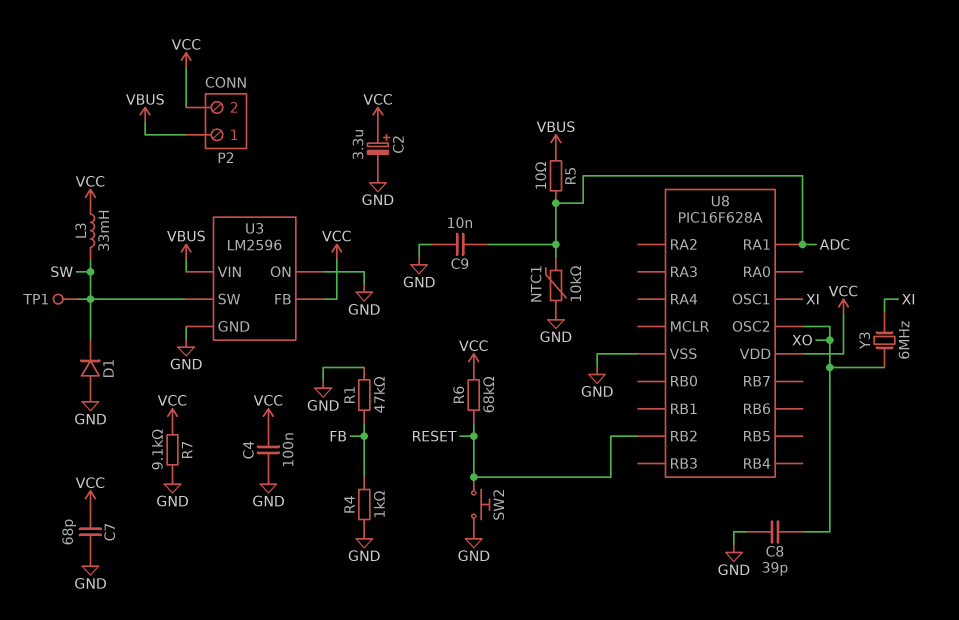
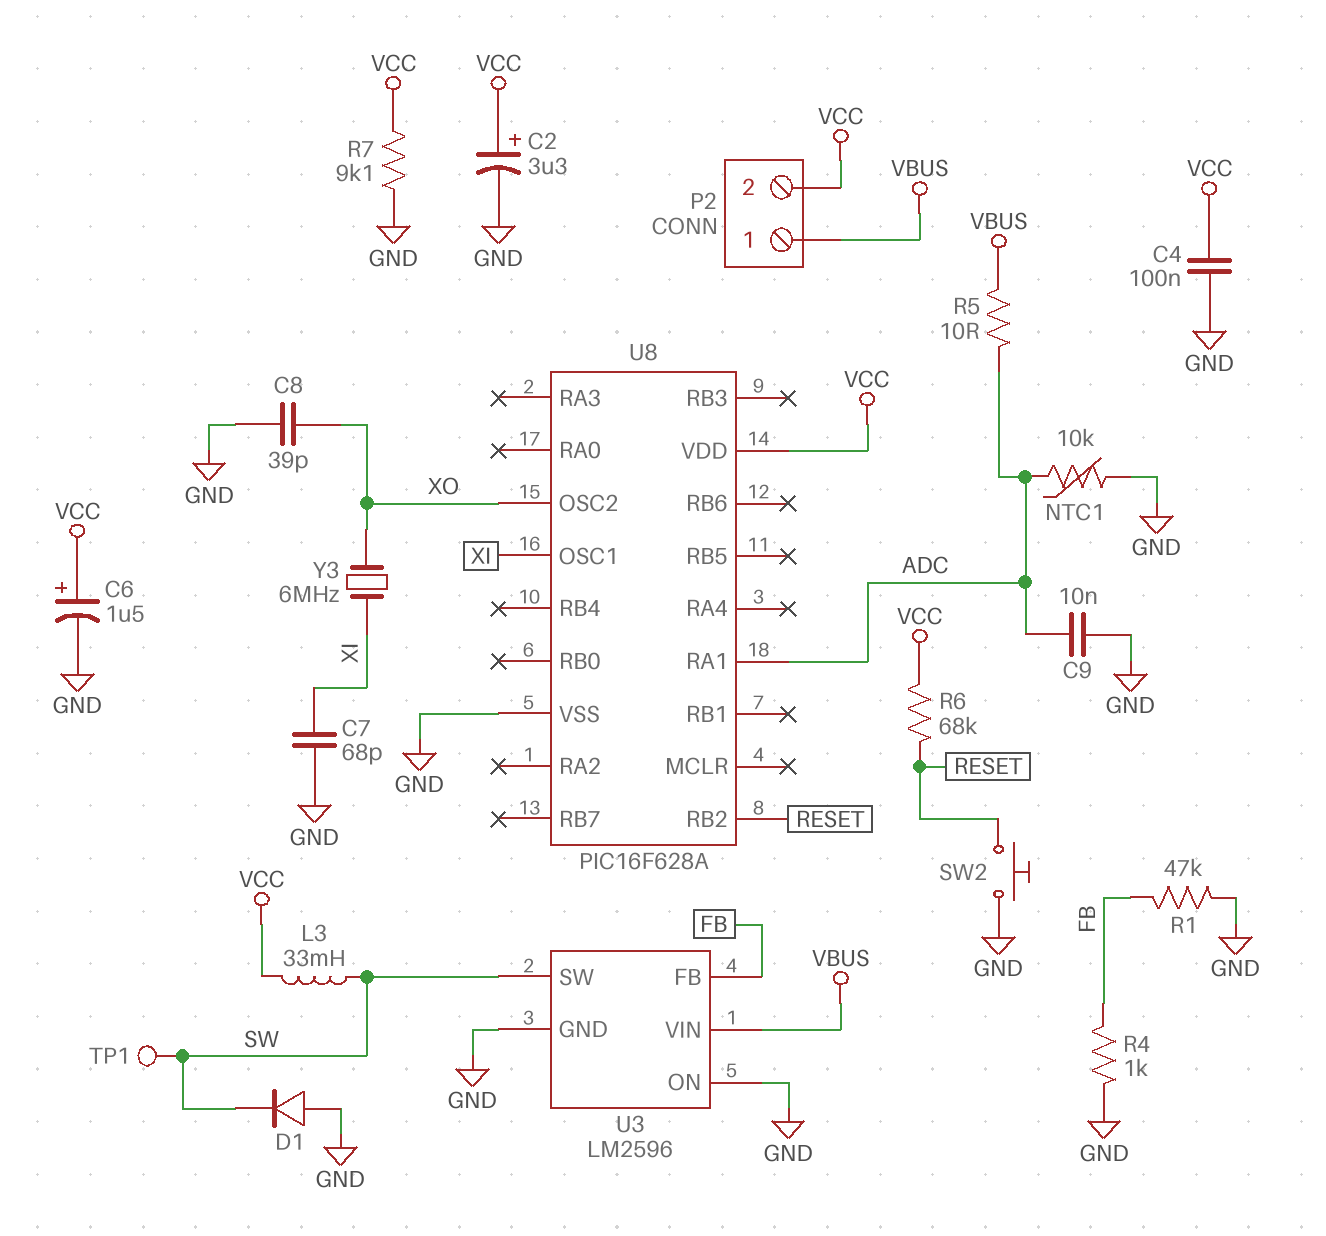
C6: none -> 1.5uF (plus VCC, minus GND)
C7: 68pF (GND, VCC) -> 68pF (GND, XI)
U3 pin FB: VCC -> FB

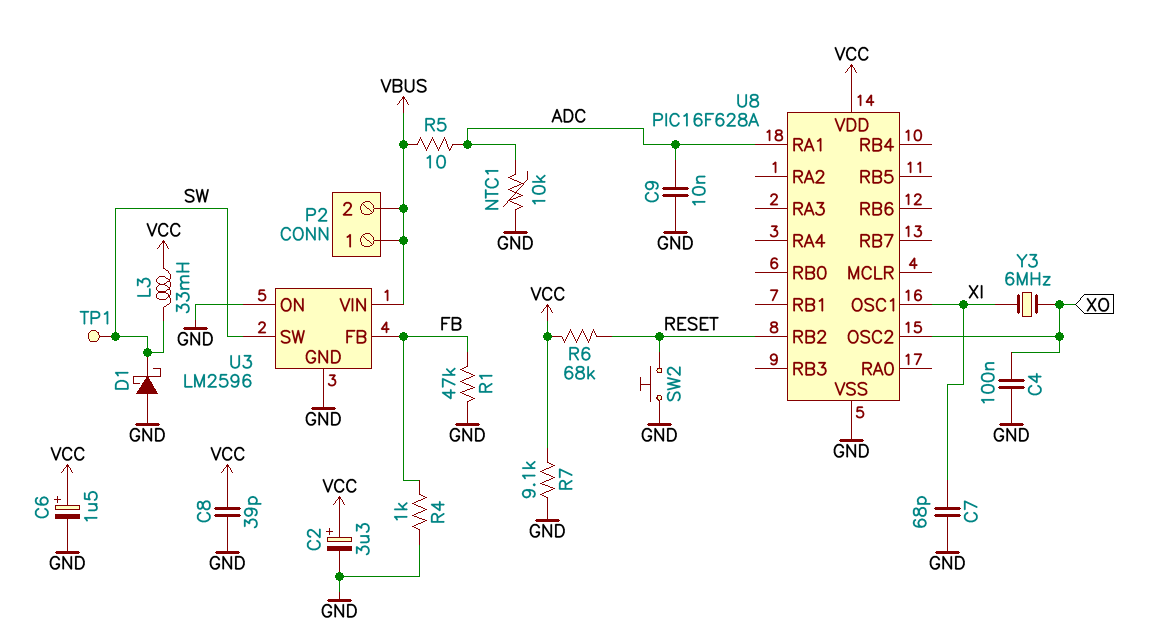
C4: 100nF (GND, VCC) -> 100nF (GND, XO)
C8: 39pF (GND, XO) -> 39pF (GND, VCC)
D1: diode (A GND, K SW) -> schottky (A GND, K SW)
P2 pin 2: VCC -> VBUS

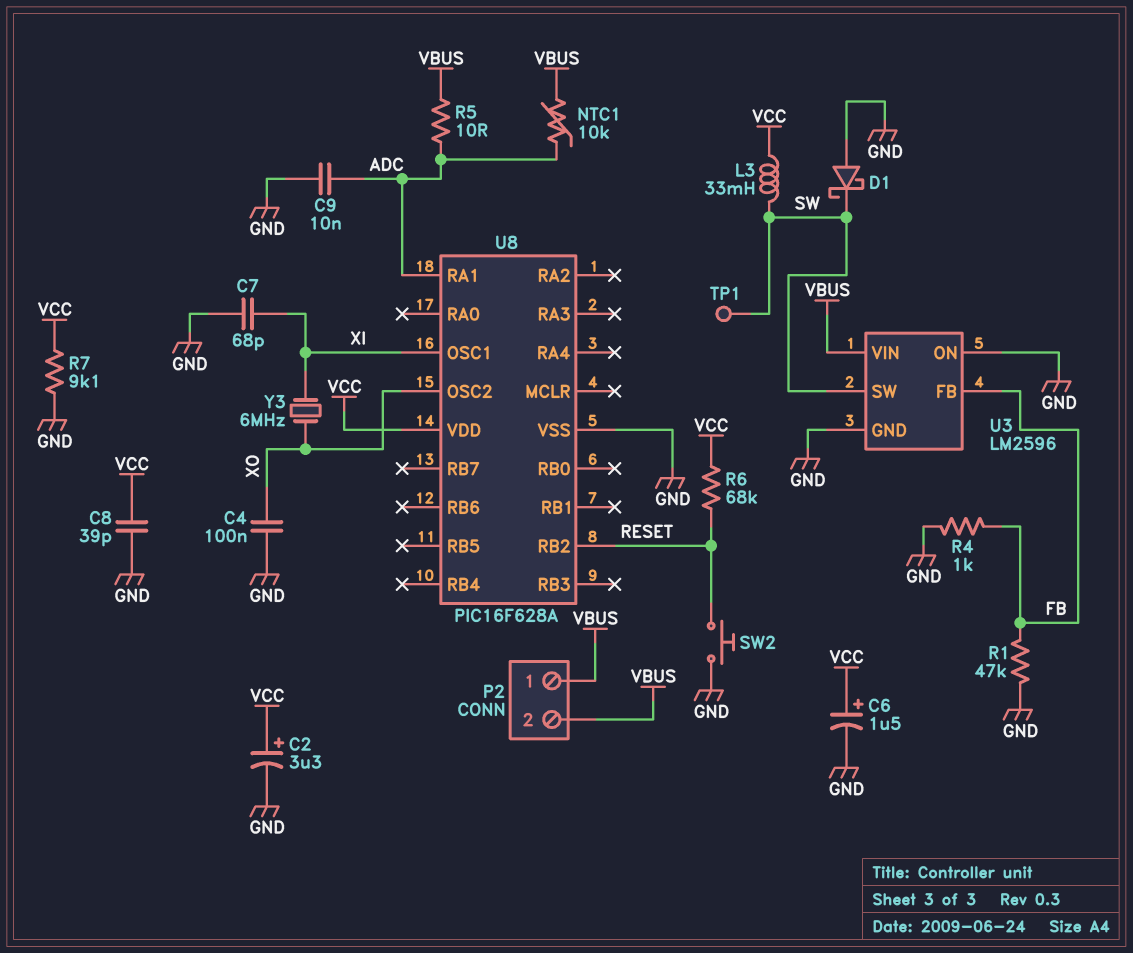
NTC1: 10k (ADC, GND) -> 10k (ADC, VBUS)

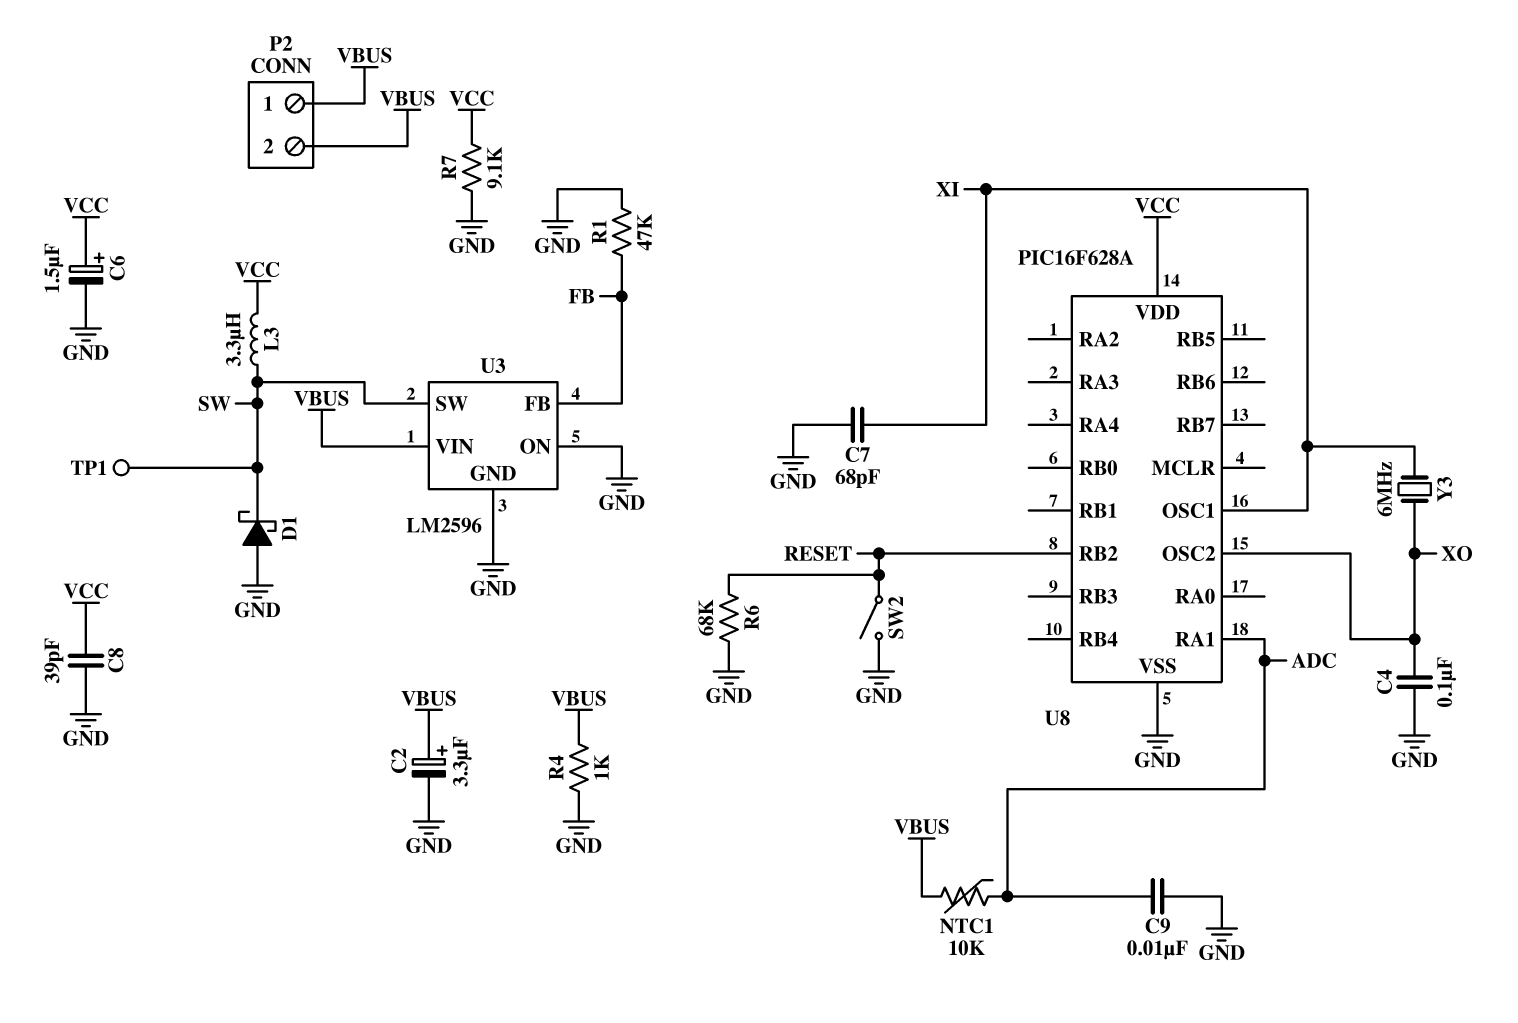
C2: 3.3uF (plus VCC, minus GND) -> 3.3uF (plus VBUS, minus GND)
L3: 33mH (SW, VCC) -> 3.3uH (SW, VCC)
R4: 1k (FB, GND) -> 1k (GND, VBUS)
R5: 10 (ADC, VBUS) -> none
R6: 68k (RESET, VCC) -> 68k (GND, RESET)
SW2: button (GND, RESET) -> switch (GND, RESET)

